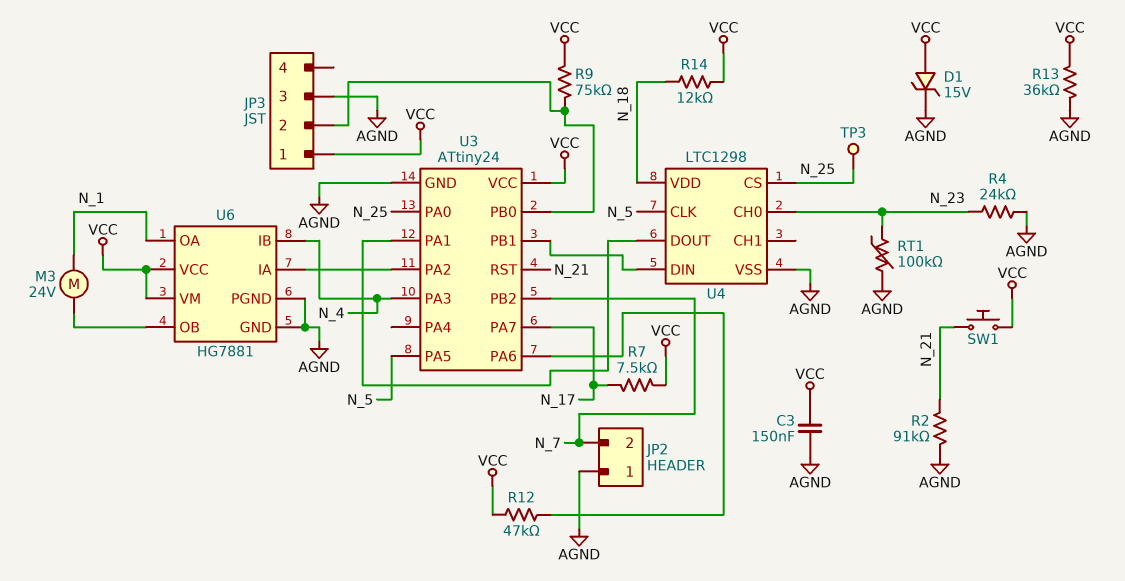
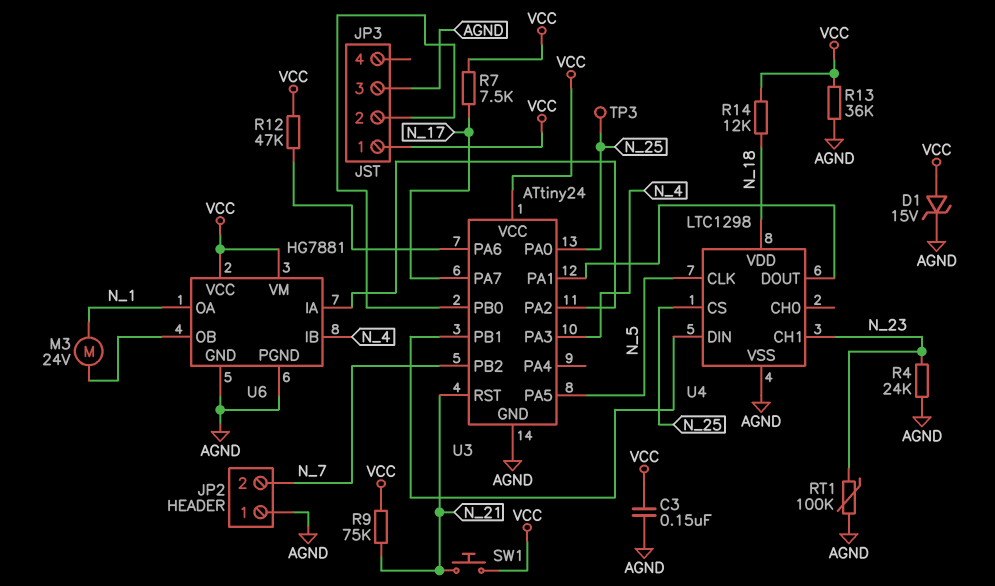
R2: 91k (AGND, N_21) -> none
R9: 75k (JP3/2, VCC) -> 75k (N_21, VCC)
U4 pin CH0: N_23 -> none
U4 pin CH1: none -> N_23

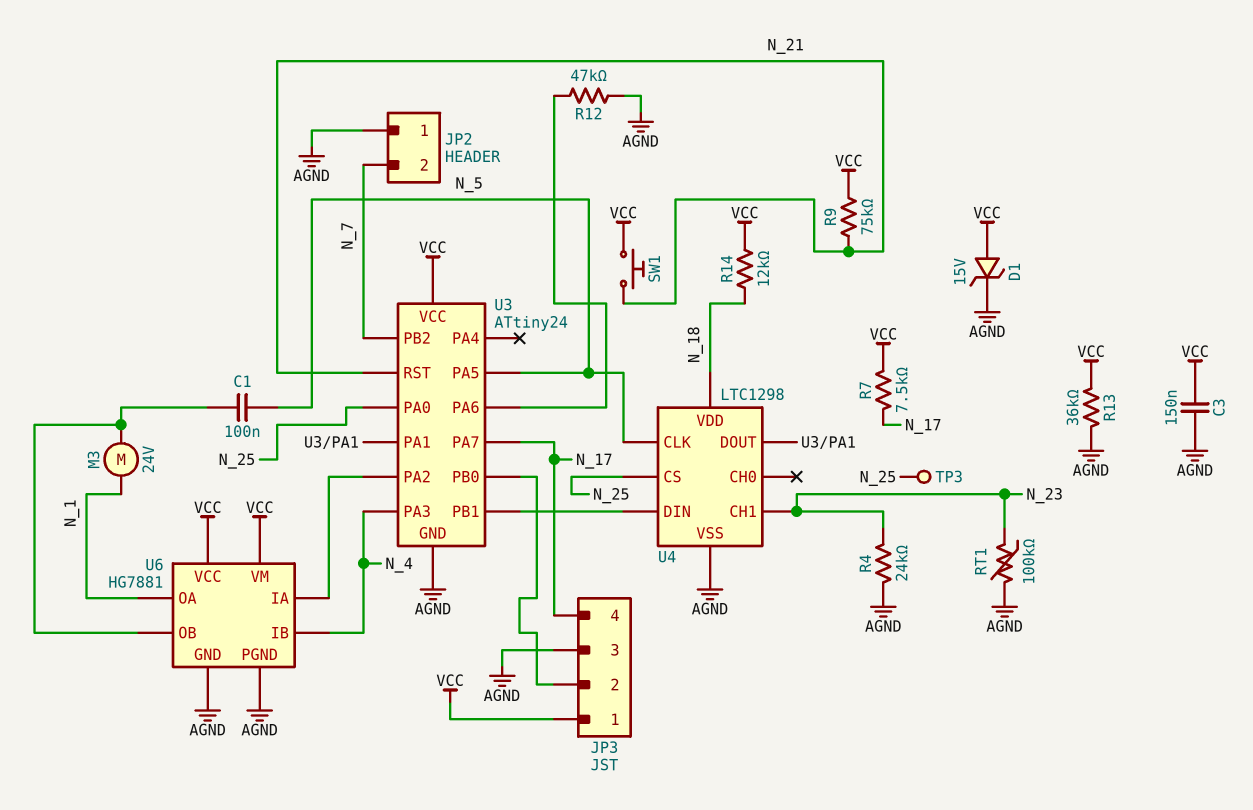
C1: none -> 100nF (N_5, U6/OB)
JP3 pin 4: none -> N_17
R12: 47k (U3/PA6, VCC) -> 47k (AGND, U3/PA6)

